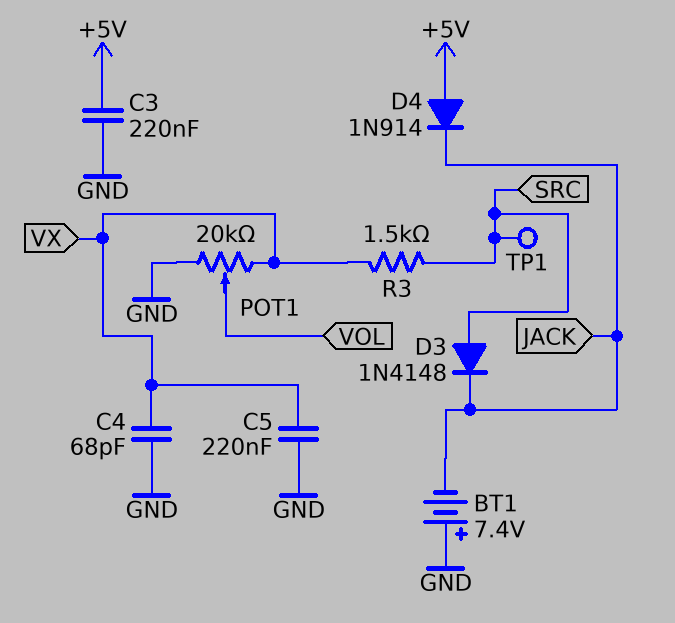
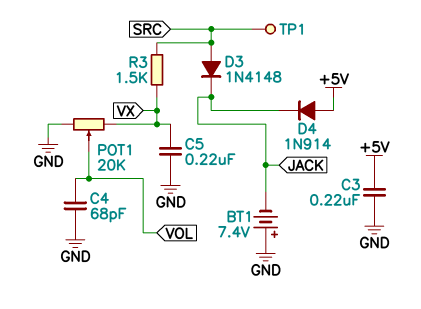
C4: 68pF (GND, VX) -> 68pF (GND, VOL)

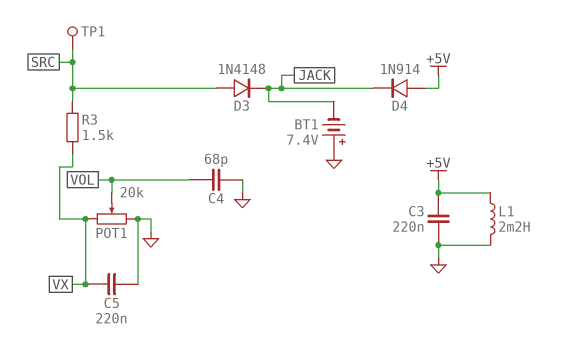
L1: none -> 2.2mH (+5V, GND)

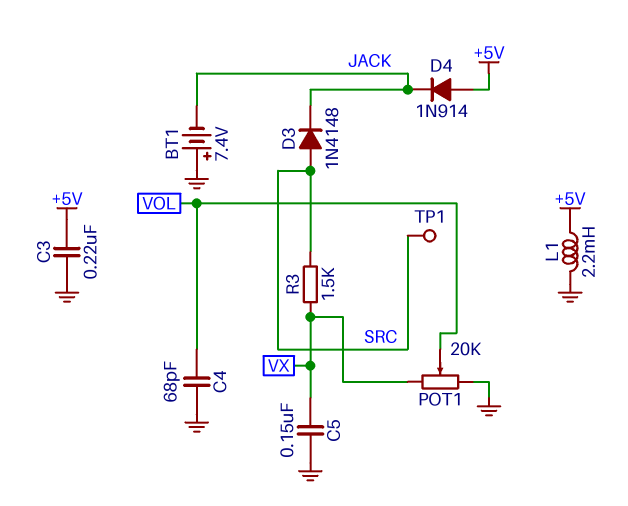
C5: 220nF (GND, VX) -> 150nF (GND, VX)

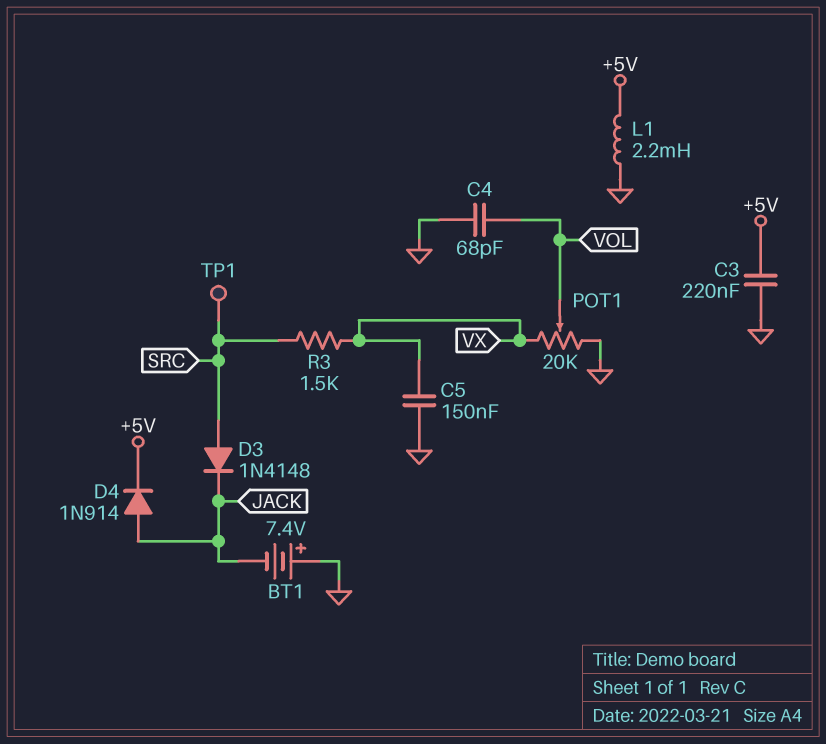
D4: diode 1N914 (A +5V, K JACK) -> diode 1N914 (A JACK, K +5V)

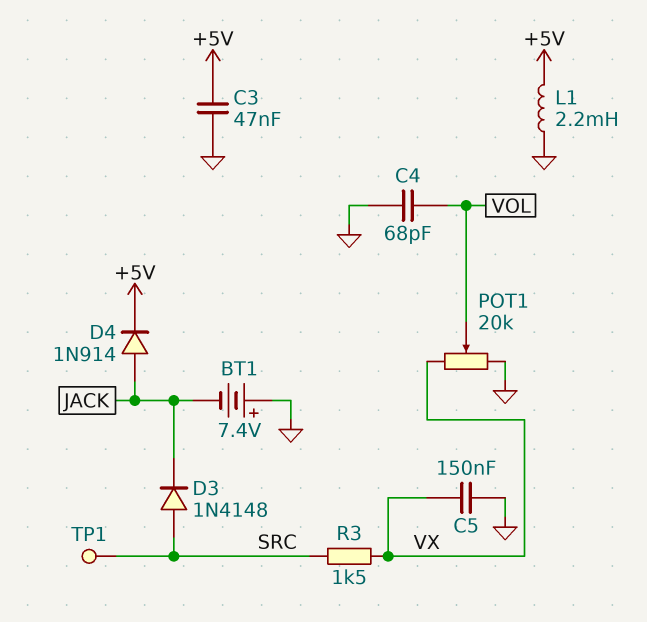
C3: 220nF (+5V, GND) -> 47nF (+5V, GND)

